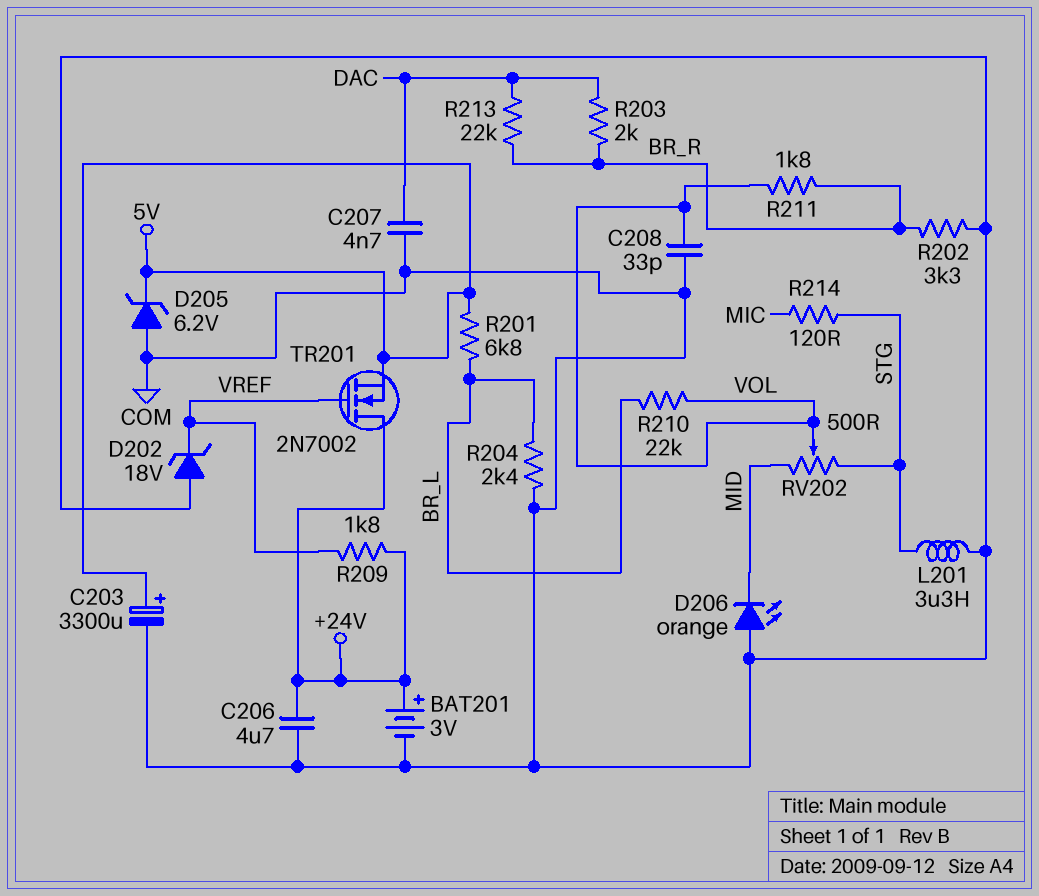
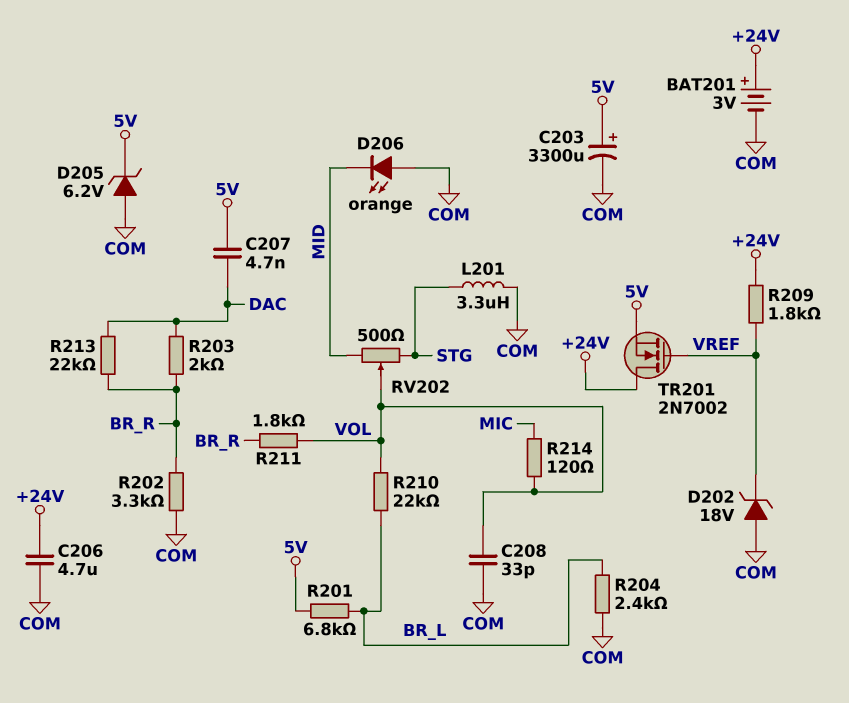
C207: 4.7nF (COM, DAC) -> 4.7nF (5V, DAC)
R214: 120 (MIC, STG) -> 120 (MIC, VOL)

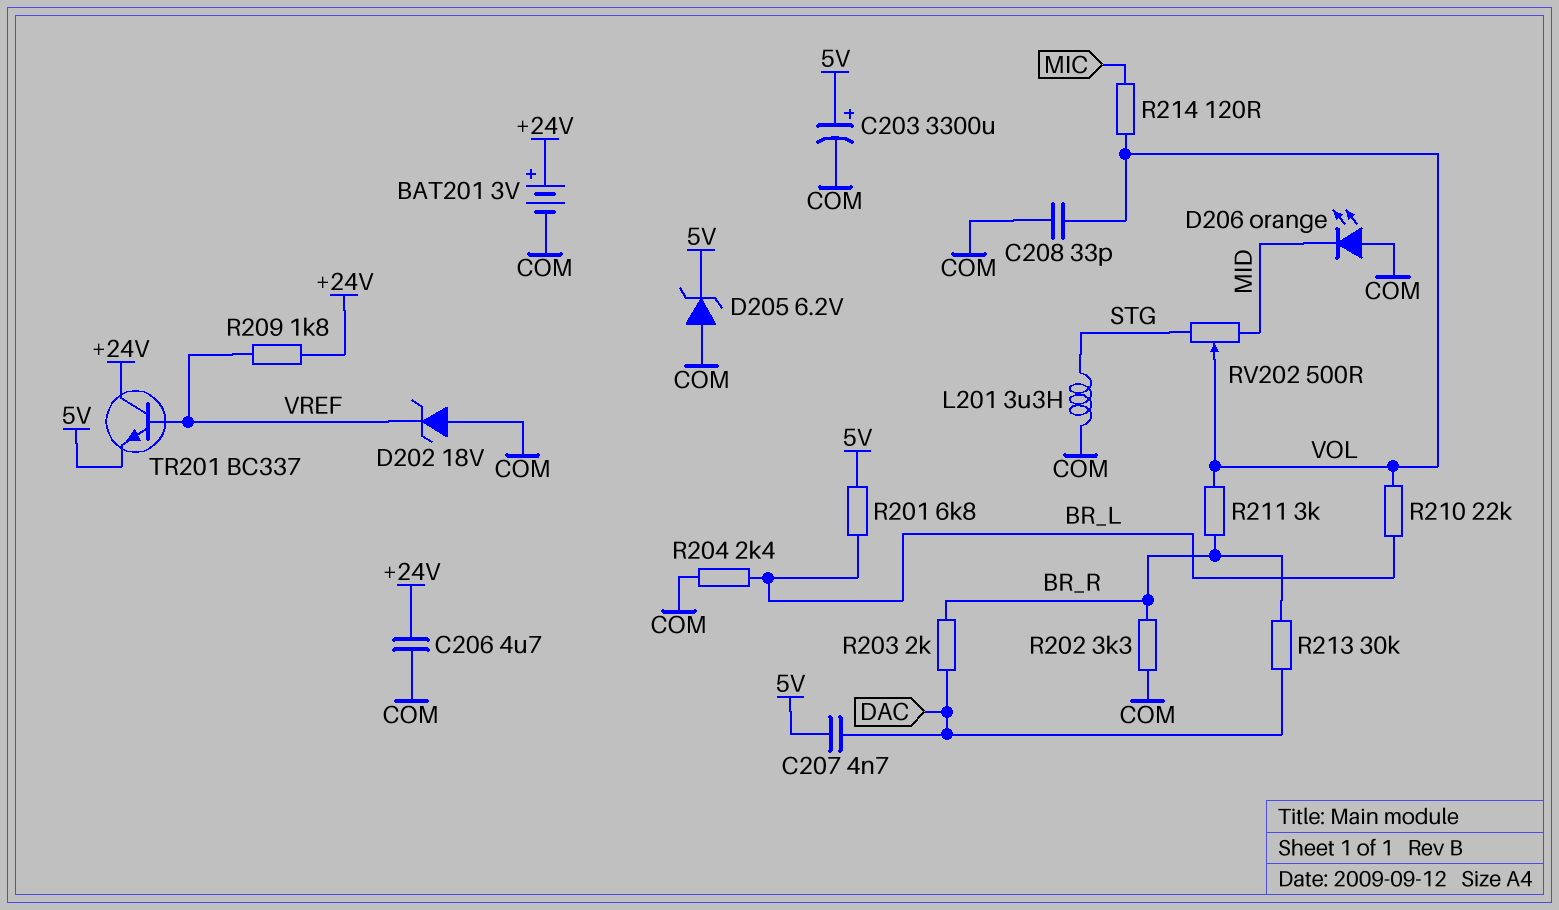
R211: 1.8k (BR_R, VOL) -> 3k (BR_R, VOL)
R213: 22k (BR_R, DAC) -> 30k (BR_R, DAC)
TR201: NMOS 2N7002 (G VREF, D +24V, S 5V) -> NPN BC337 (B VREF, C +24V, E 5V)

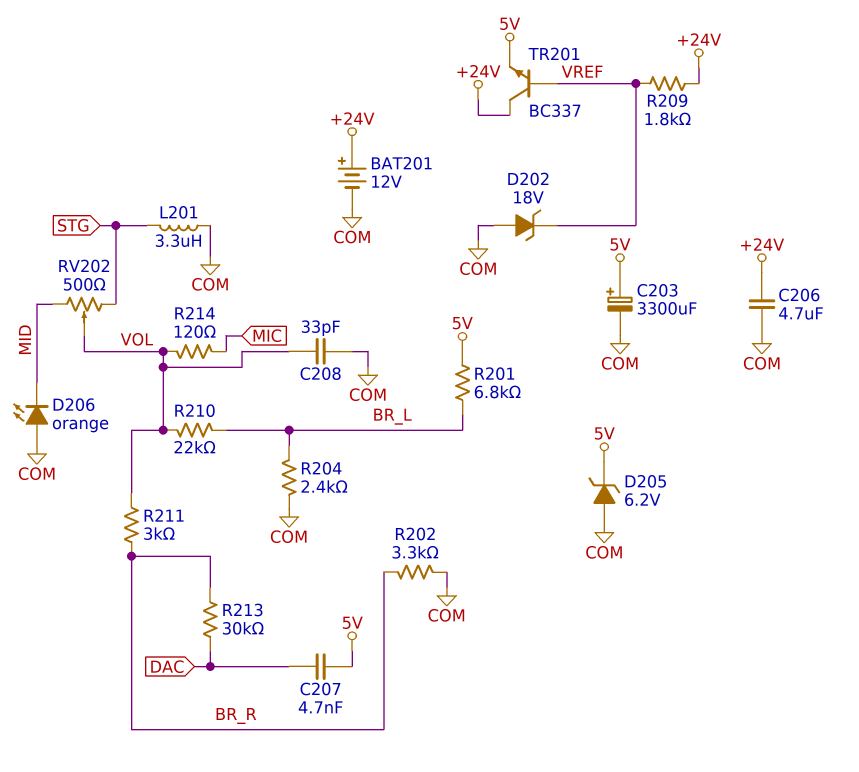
BAT201: 3V (plus +24V, minus COM) -> 12V (plus +24V, minus COM)
R203: 2k (BR_R, DAC) -> none

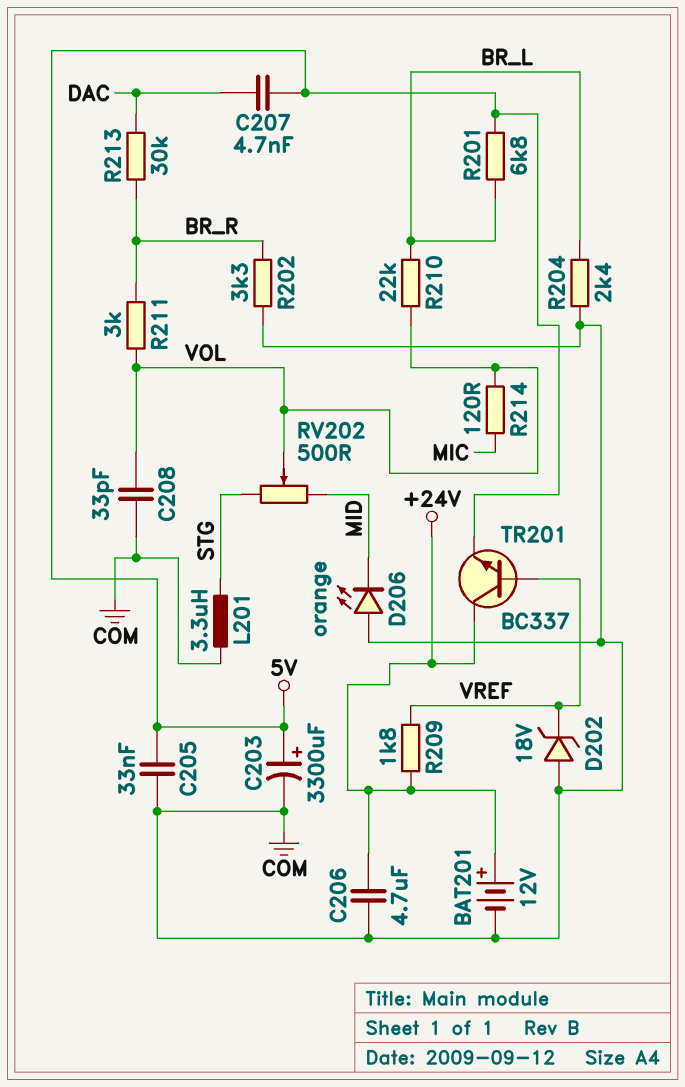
C205: none -> 33nF (5V, COM)
D205: zener 6.2V (A COM, K 5V) -> none

